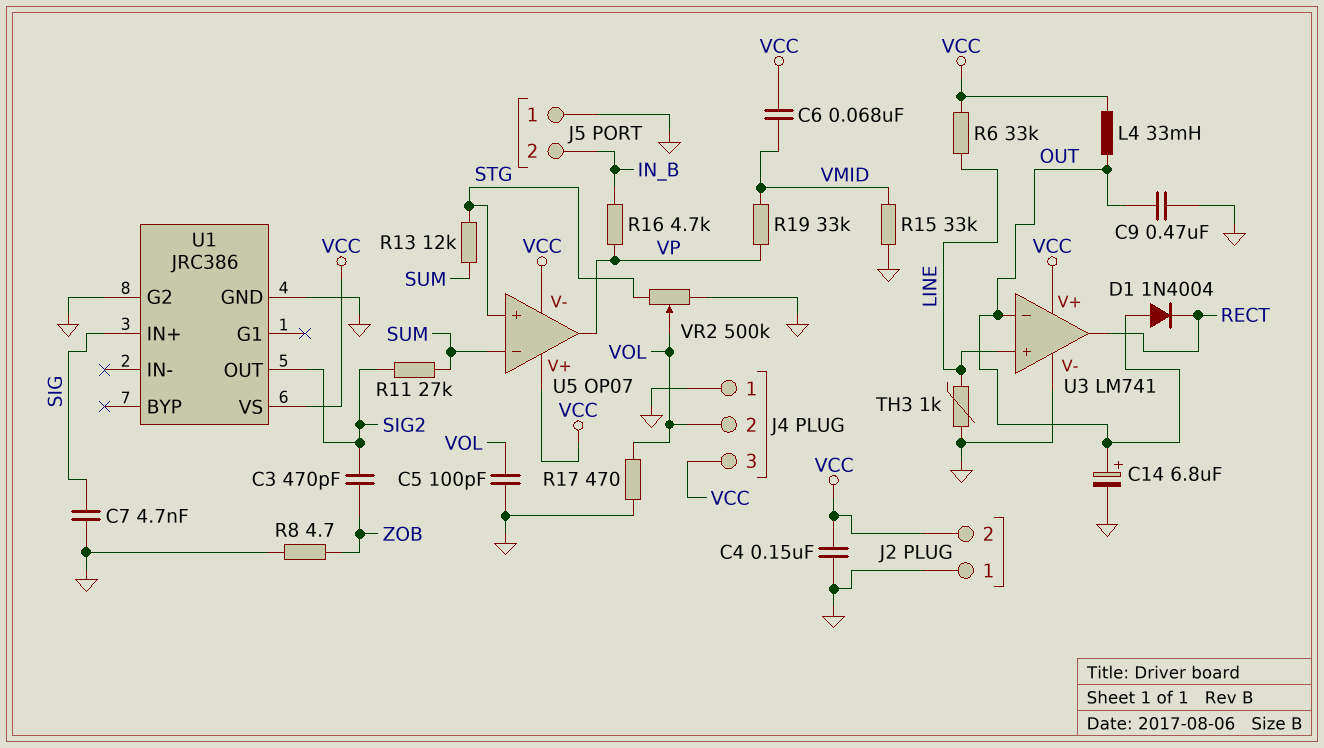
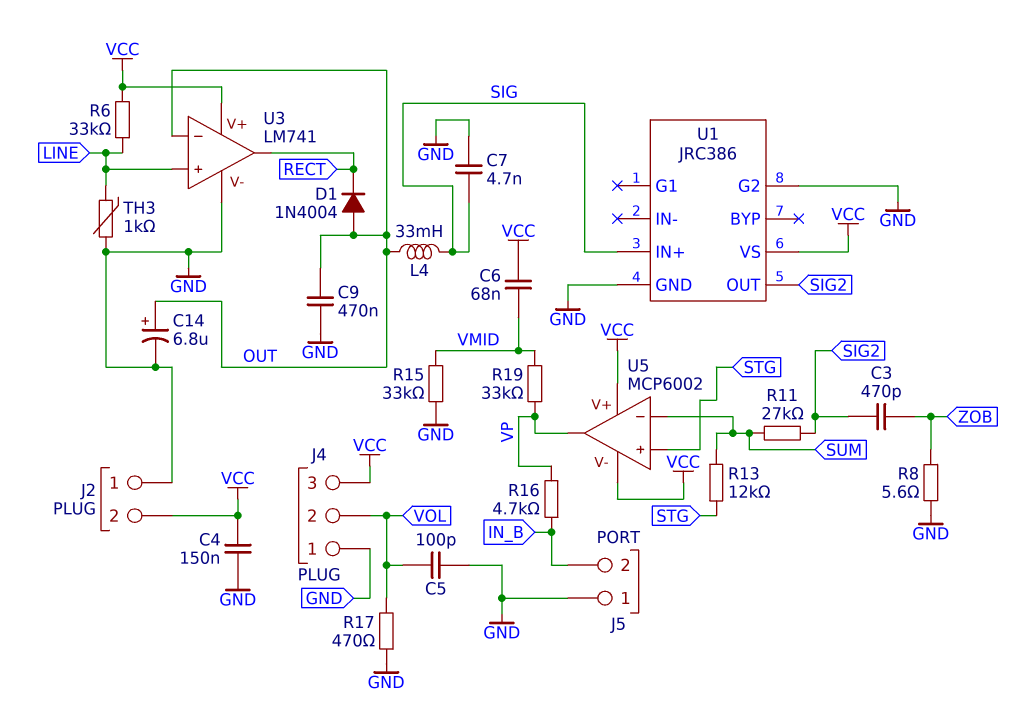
L4: 33mH (OUT, VCC) -> 33mH (OUT, SIG)
R8: 4.7 (GND, ZOB) -> 5.6 (GND, ZOB)
U5: OP07 -> MCP6002
VR2: 500k (GND, STG, wiper VOL) -> none

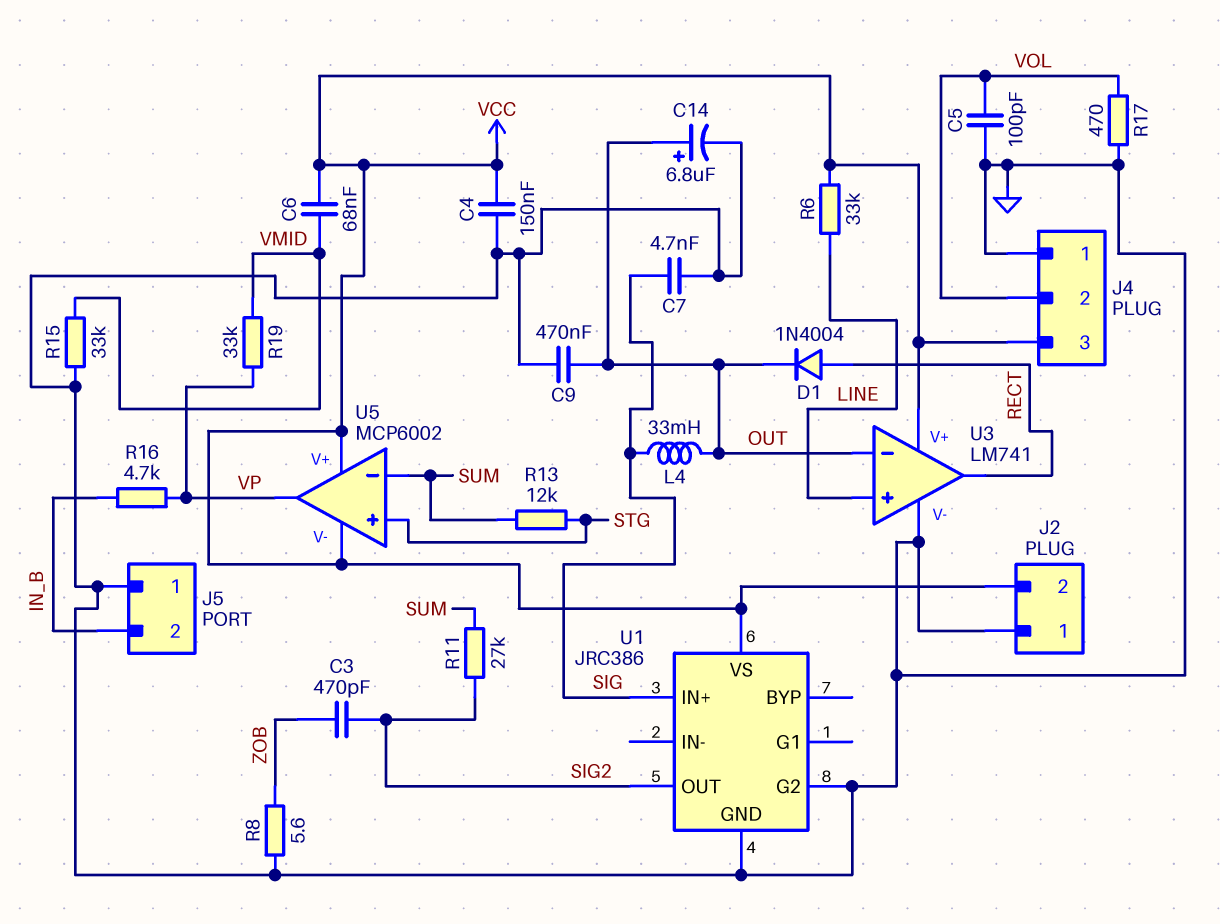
D1: diode 1N4004 (A OUT, K RECT) -> diode 1N4004 (A RECT, K OUT)
TH3: 1k (GND, LINE) -> none

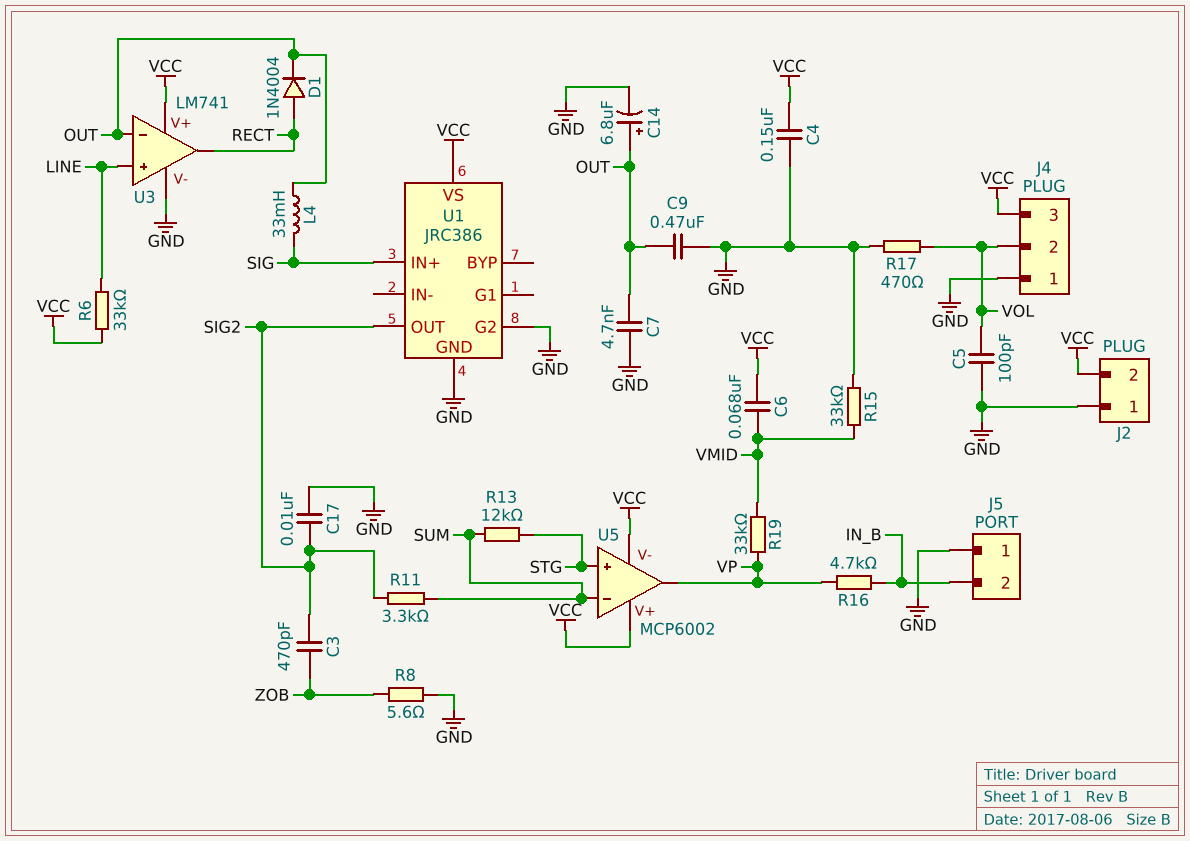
C7: 4.7nF (GND, SIG) -> 4.7nF (GND, OUT)
C17: none -> 10nF (GND, SIG2)
R11: 27k (SIG2, SUM) -> 3.3k (SIG2, SUM)

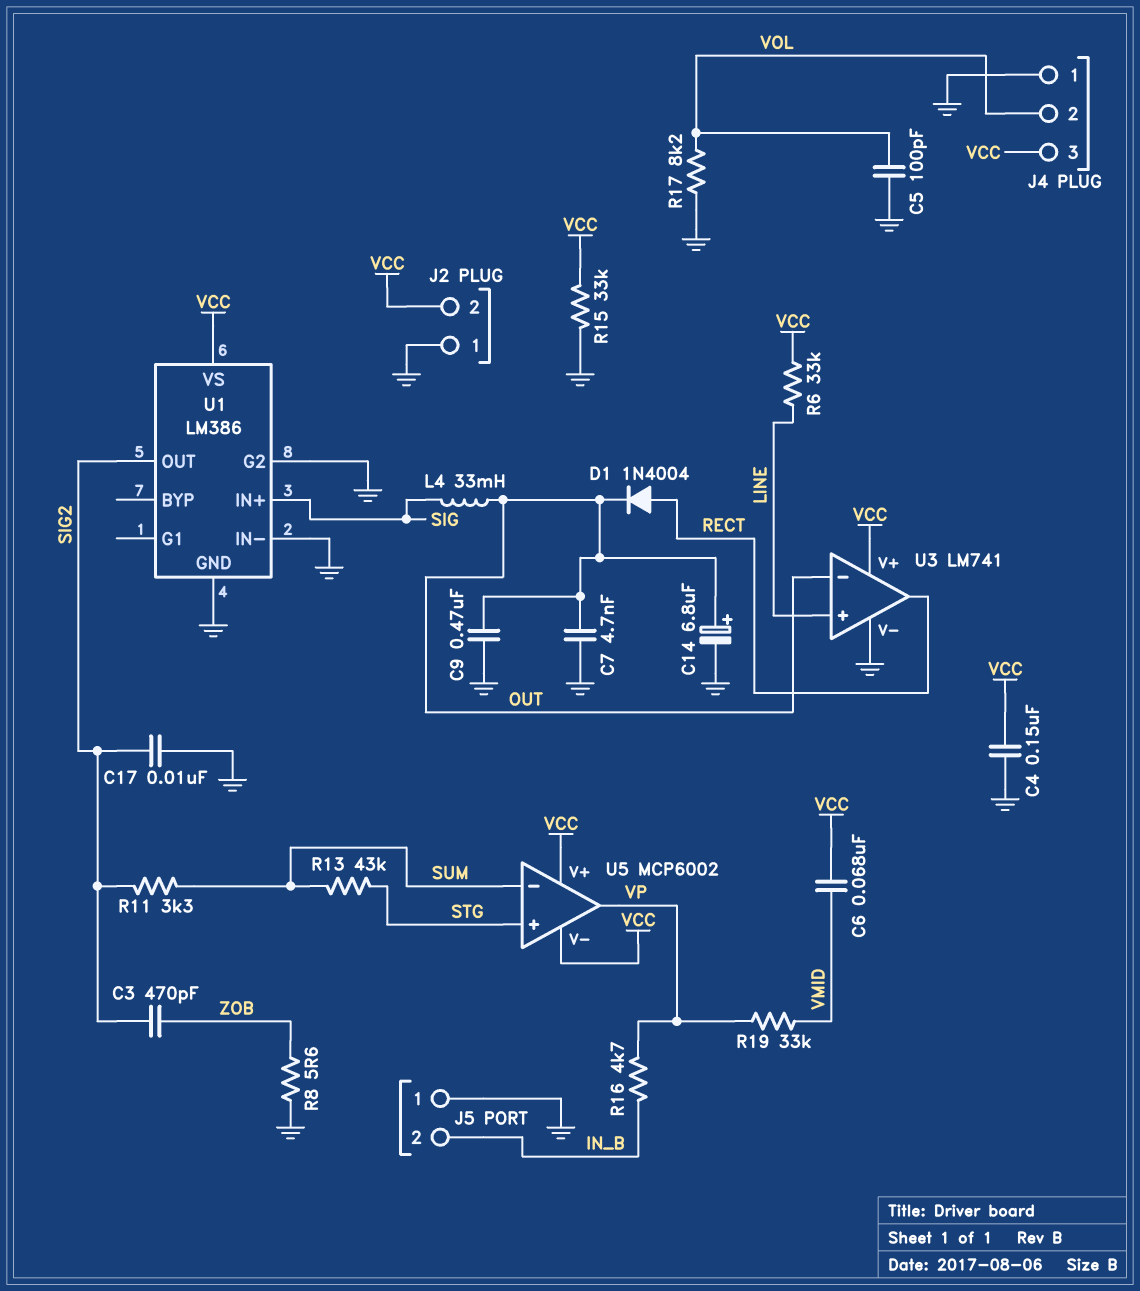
R13: 12k (STG, SUM) -> 43k (STG, SUM)
R15: 33k (GND, VMID) -> 33k (GND, VCC)
R17: 470 (GND, VOL) -> 8.2k (GND, VOL)
U1: JRC386 -> LM386
U1 pin IN-: none -> GND

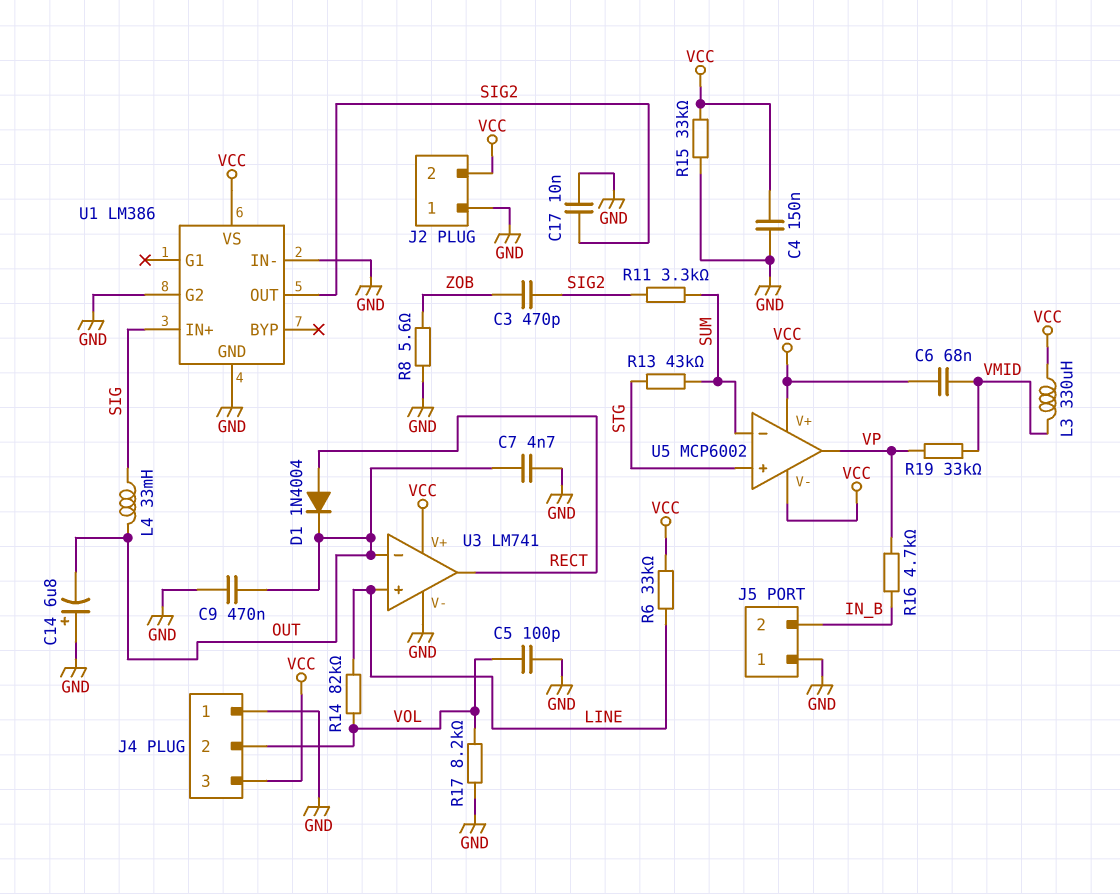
C14: 6.8uF (plus OUT, minus GND) -> 6.8uF (plus GND, minus OUT)
L3: none -> 330uH (VCC, VMID)
R14: none -> 82k (LINE, VOL)

